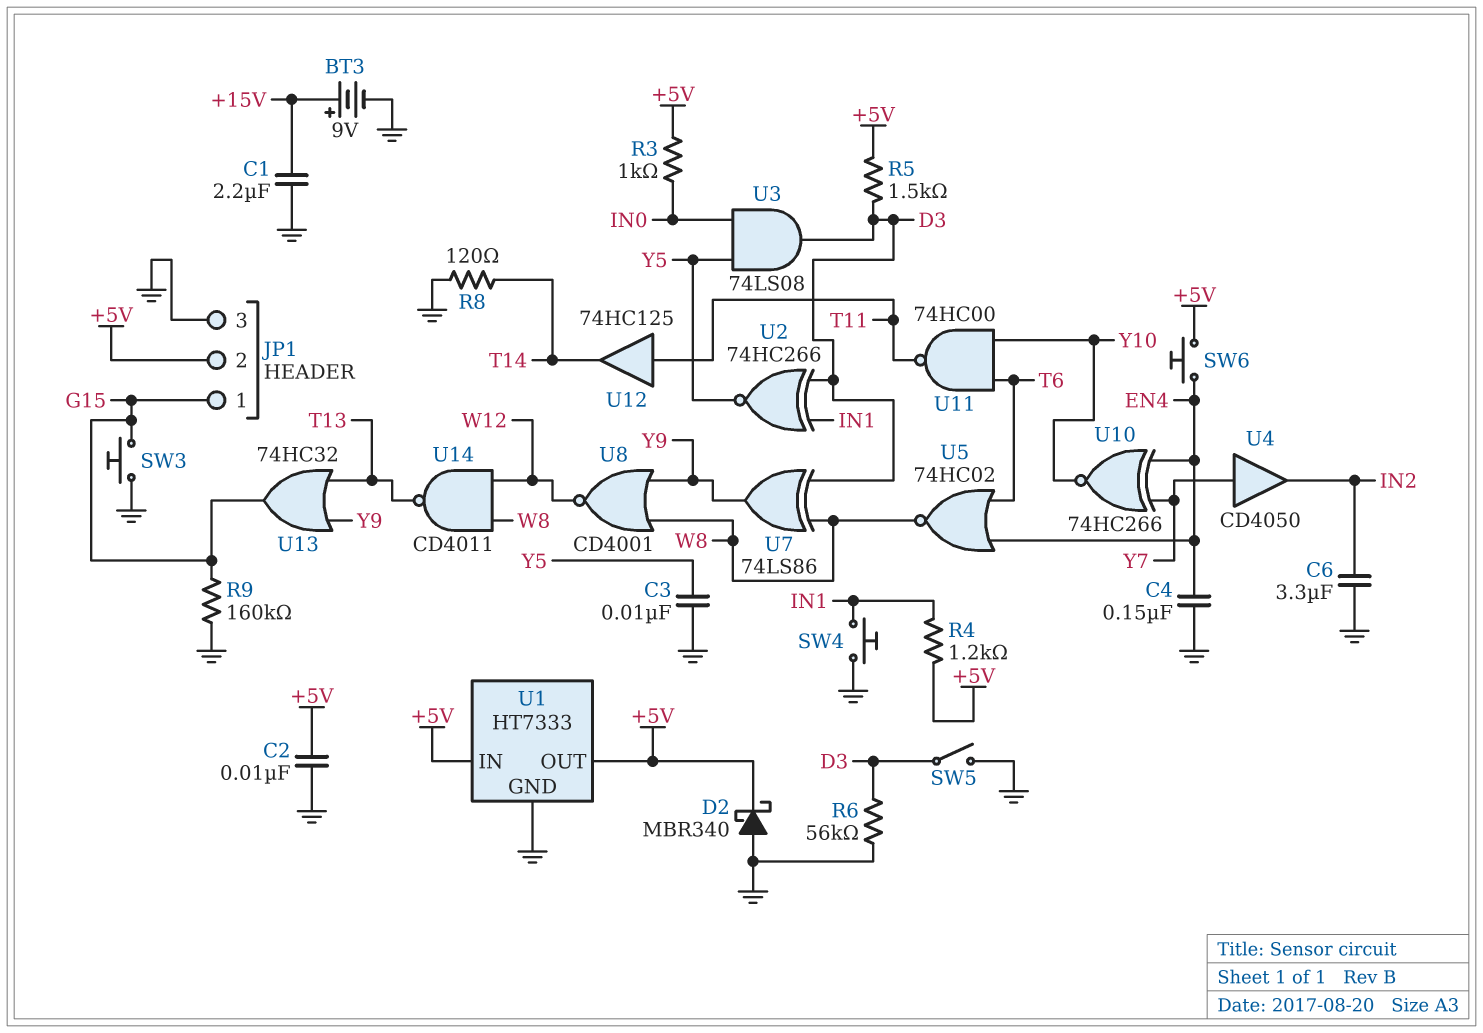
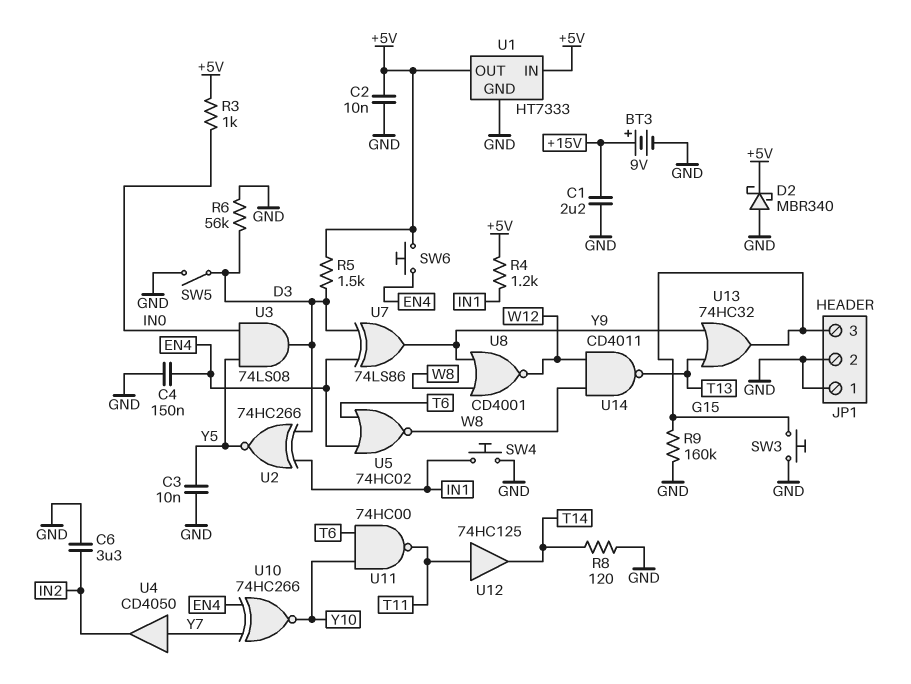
JP1 pin 1: G15 -> GND
JP1 pin 2: +5V -> GND
JP1 pin 3: GND -> G15
U7: XOR 74LS86 (in D3, in W8, out Y9) -> XOR 74LS86 (in D3, in EN4, out Y9)

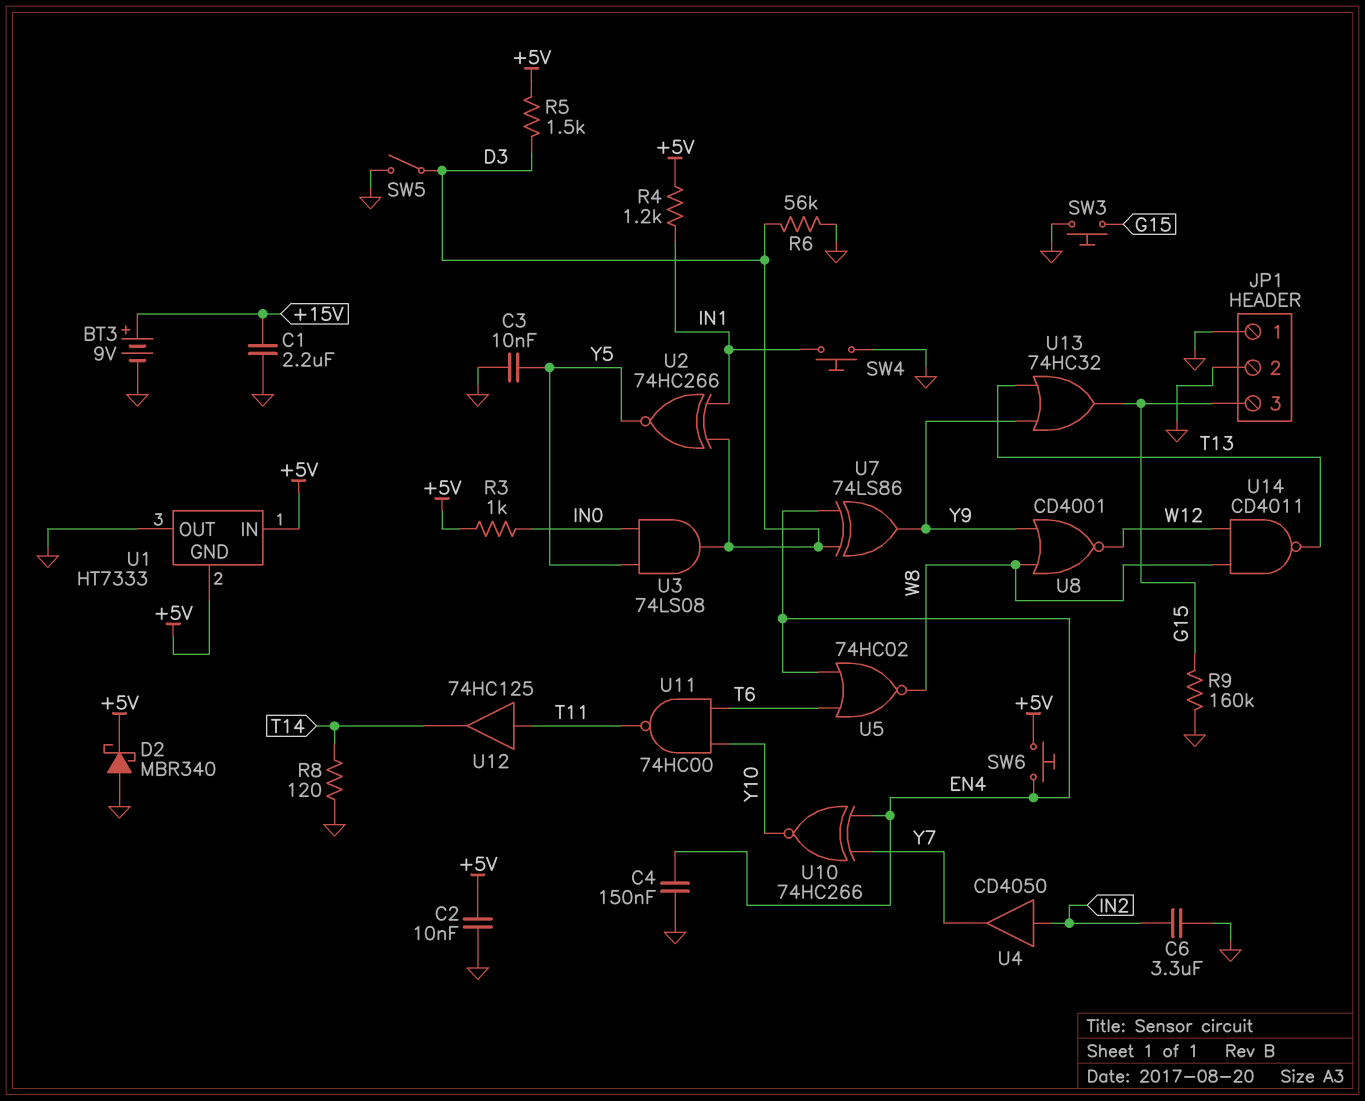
U1 pin GND: GND -> +5V
U1 pin OUT: +5V -> GND
U4: buffer CD4050 (in Y7, out IN2) -> buffer CD4050 (in IN2, out Y7)

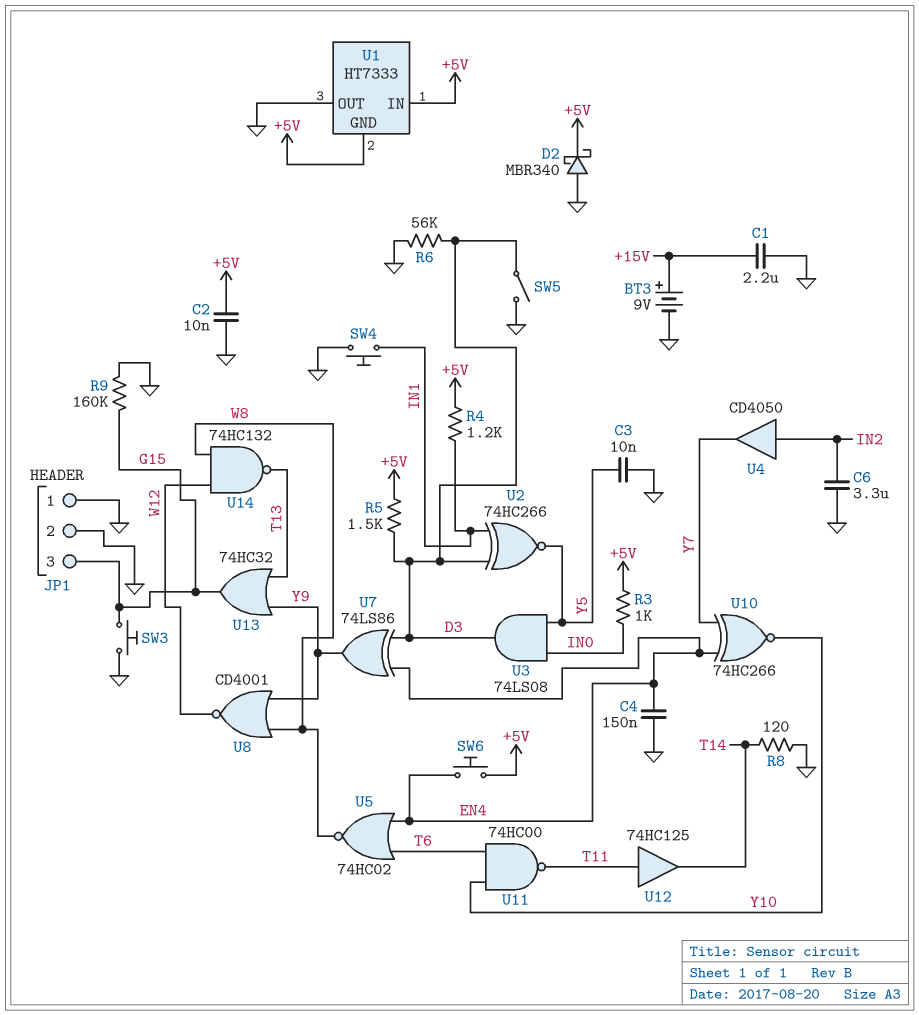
U14: NAND CD4011 (in W8, in W12, out T13) -> NAND 74HC132 (in W8, in W12, out T13)

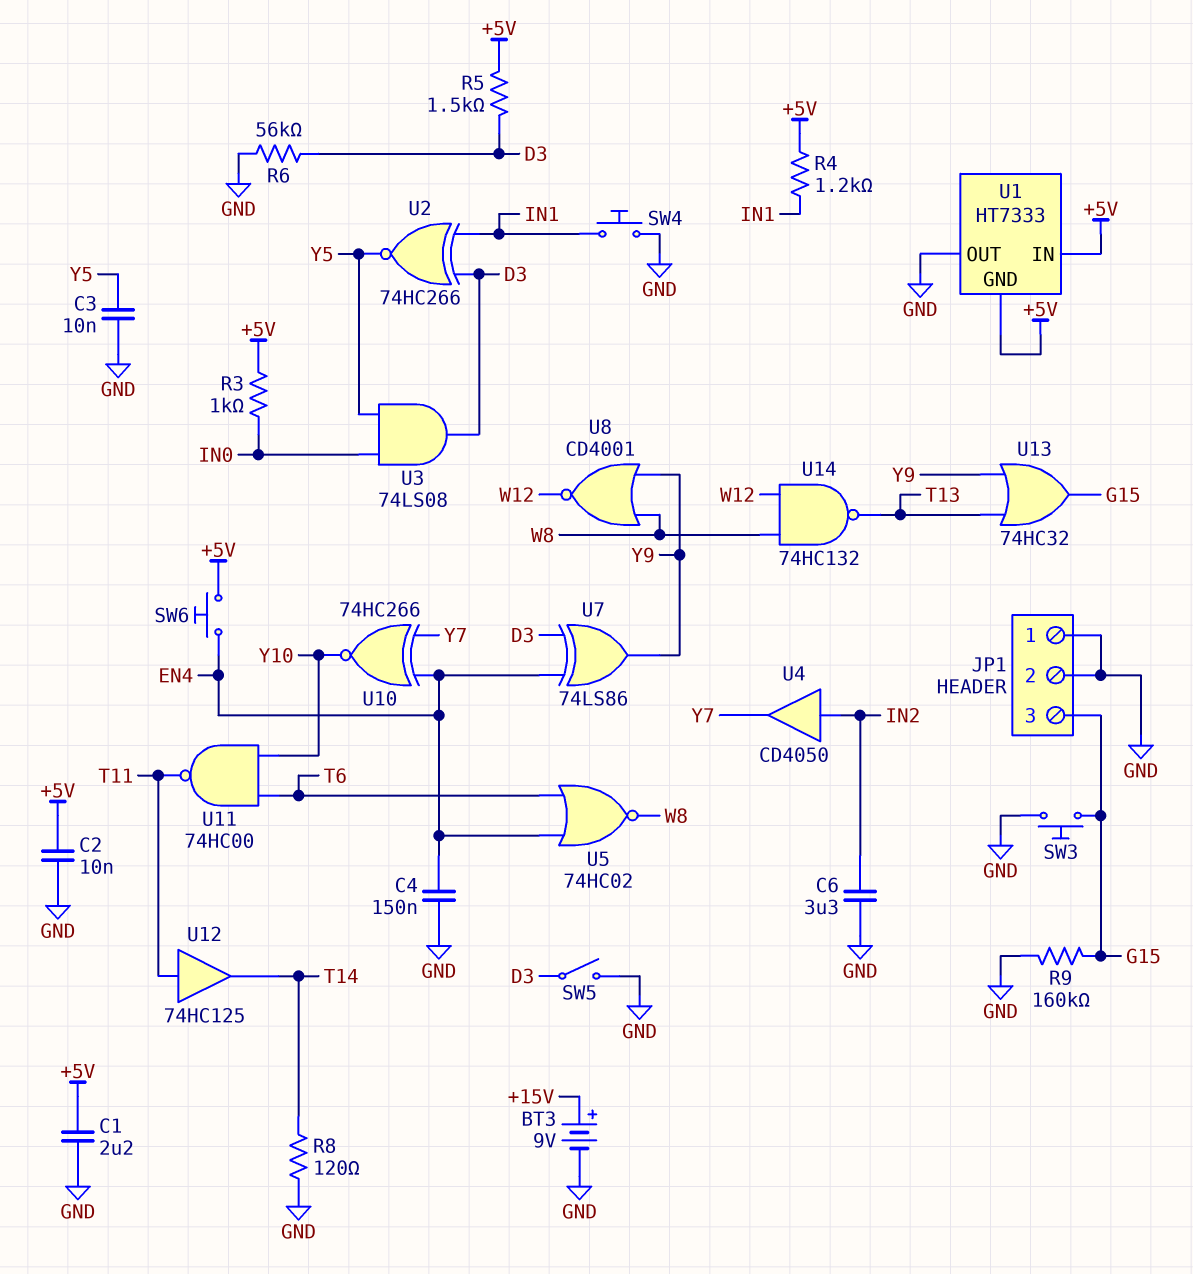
C1: 2.2uF (+15V, GND) -> 2.2uF (+5V, GND)
D2: schottky MBR340 (A GND, K +5V) -> none

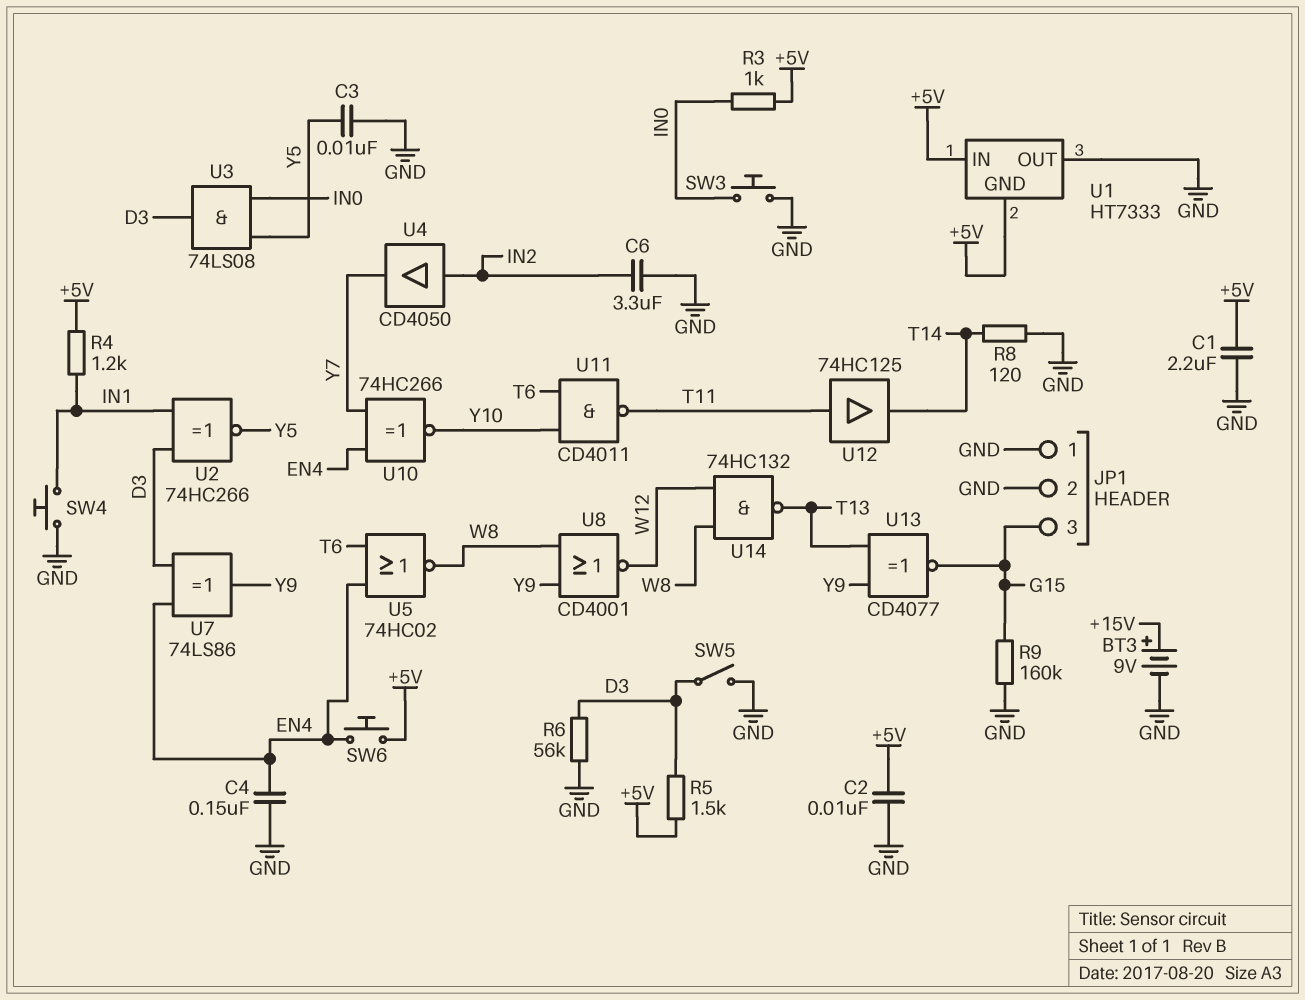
SW3: button (G15, GND) -> button (GND, IN0)
U11: NAND 74HC00 (in T6, in Y10, out T11) -> NAND CD4011 (in T6, in Y10, out T11)
U13: OR 74HC32 (in T13, in Y9, out G15) -> XNOR CD4077 (in T13, in Y9, out G15)

